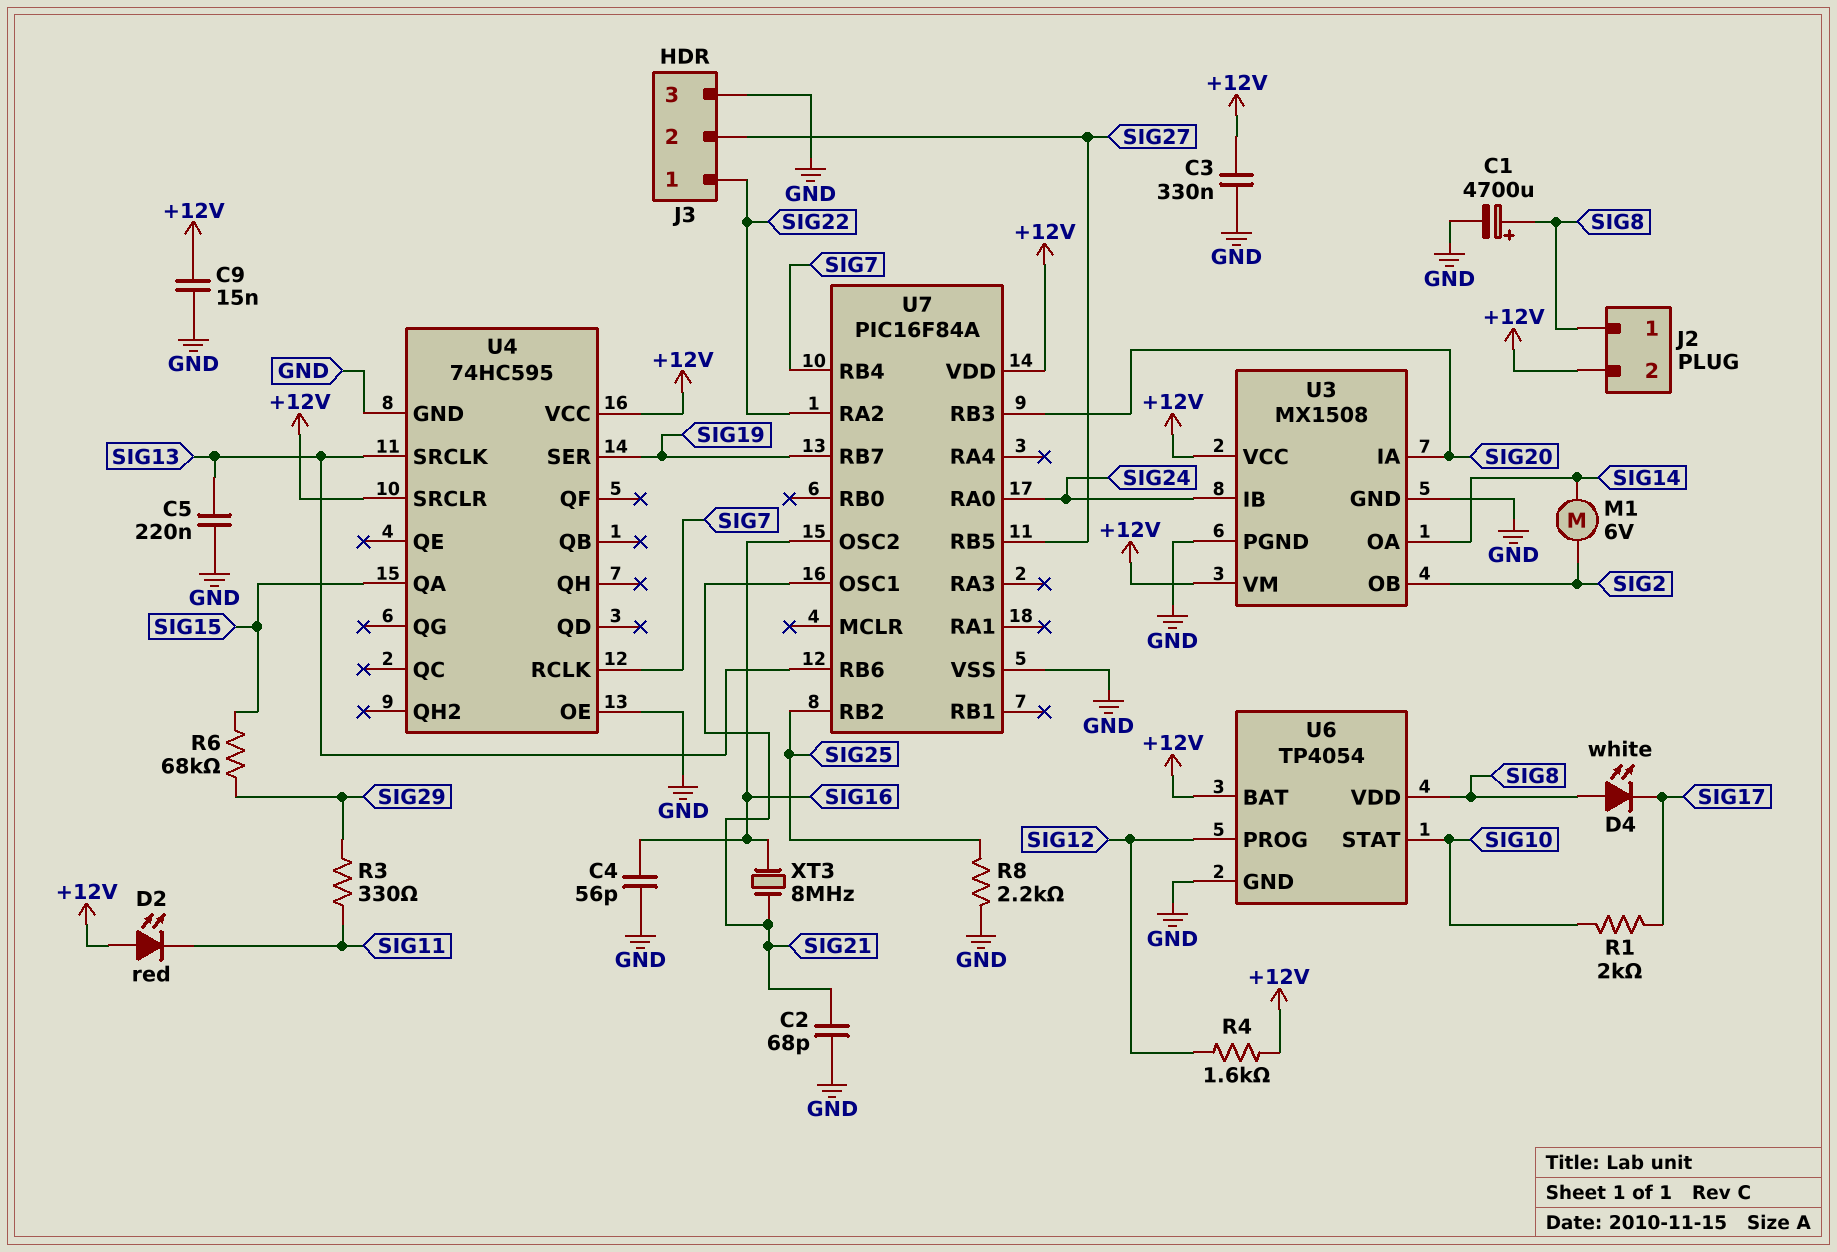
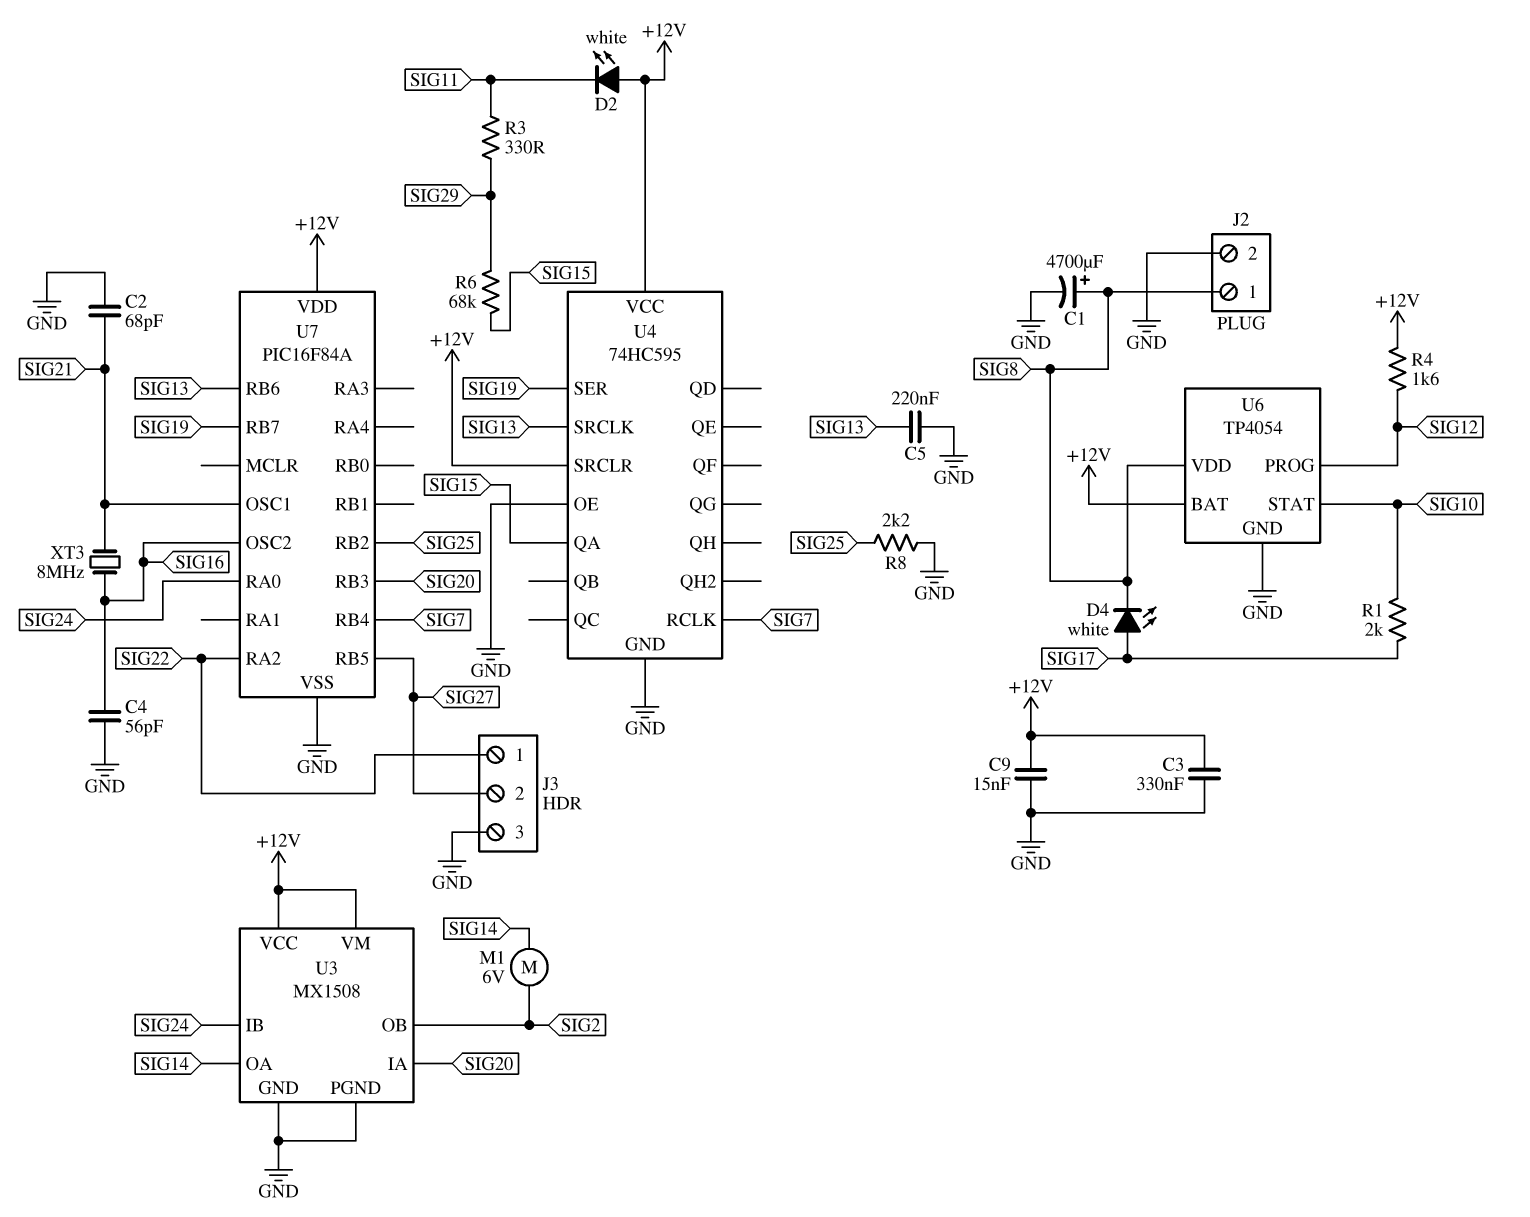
D2: LED red (A +12V, K SIG11) -> LED white (A +12V, K SIG11)
D4: LED white (A SIG8, K SIG17) -> LED white (A SIG17, K SIG8)
J2 pin 2: +12V -> GND

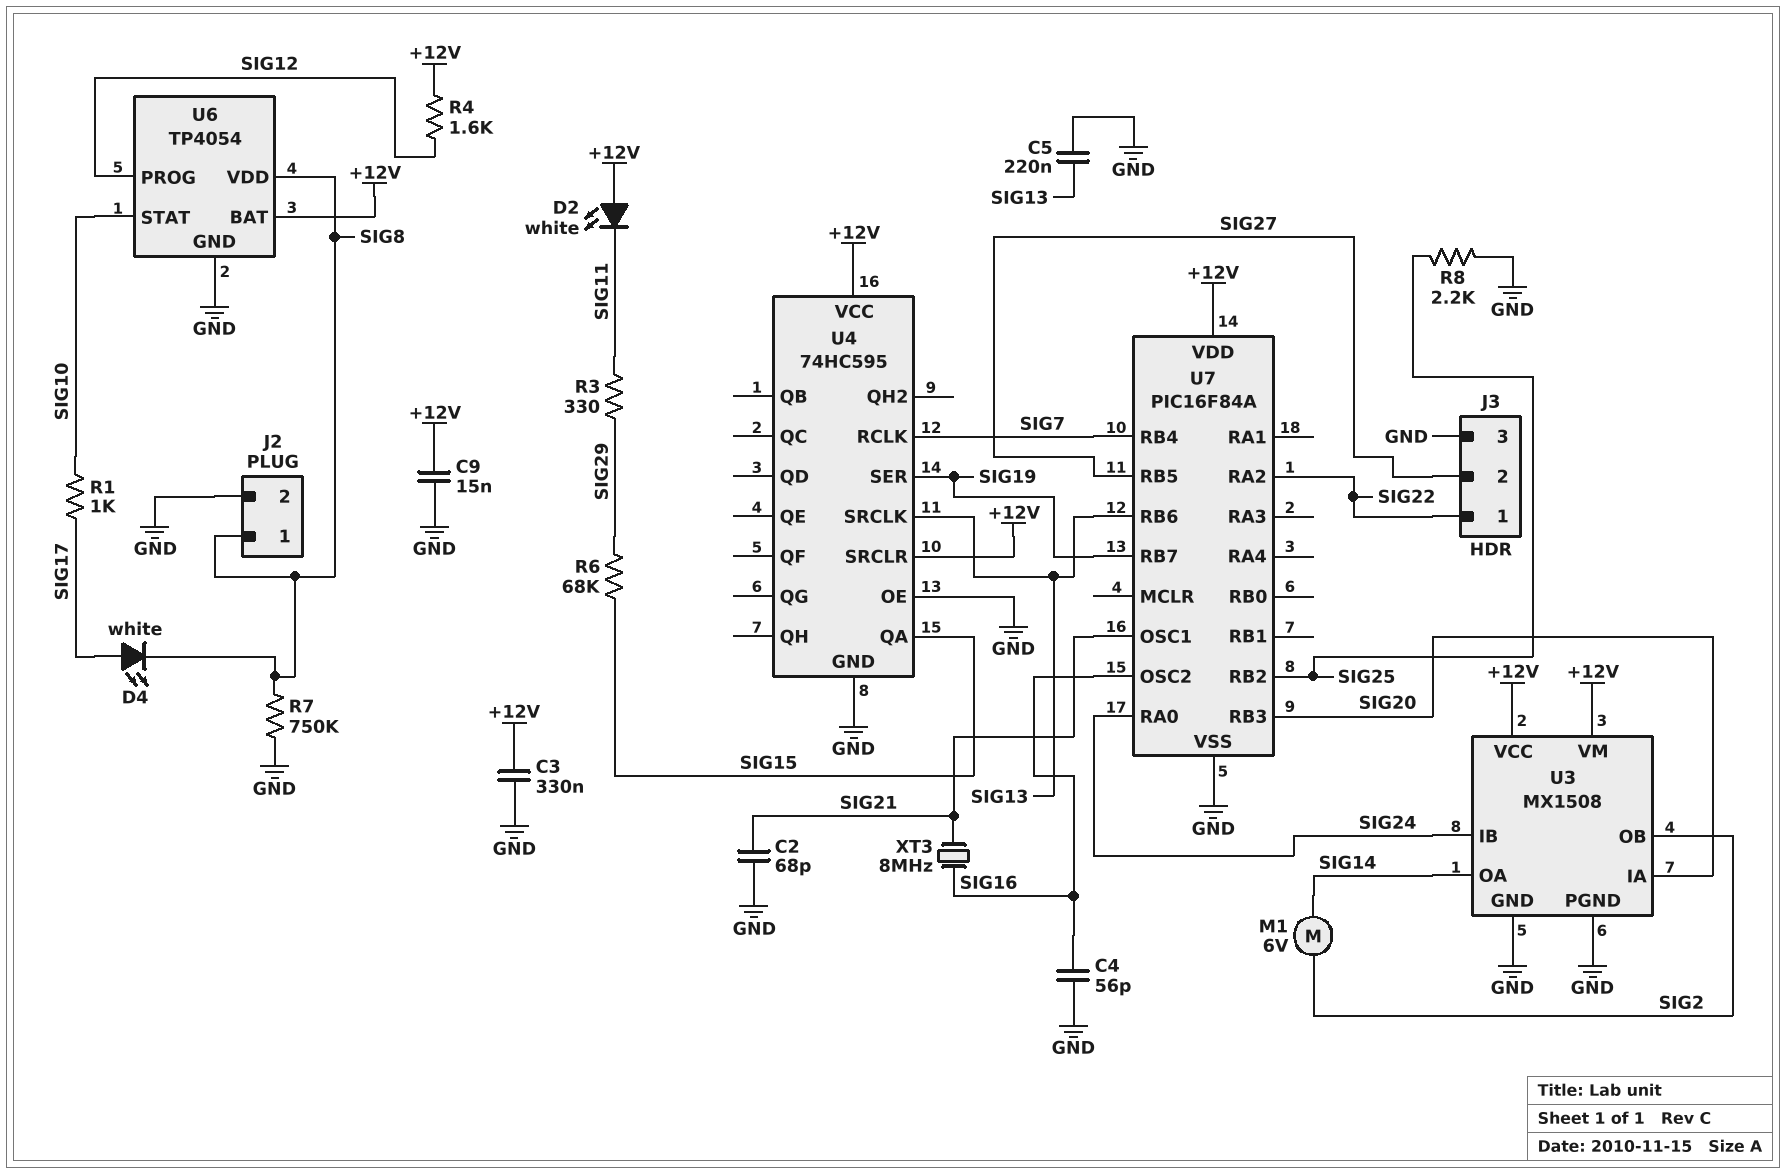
C1: 4700uF (plus SIG8, minus GND) -> none
R1: 2k (SIG10, SIG17) -> 1k (SIG10, SIG17)
R7: none -> 750k (GND, SIG8)

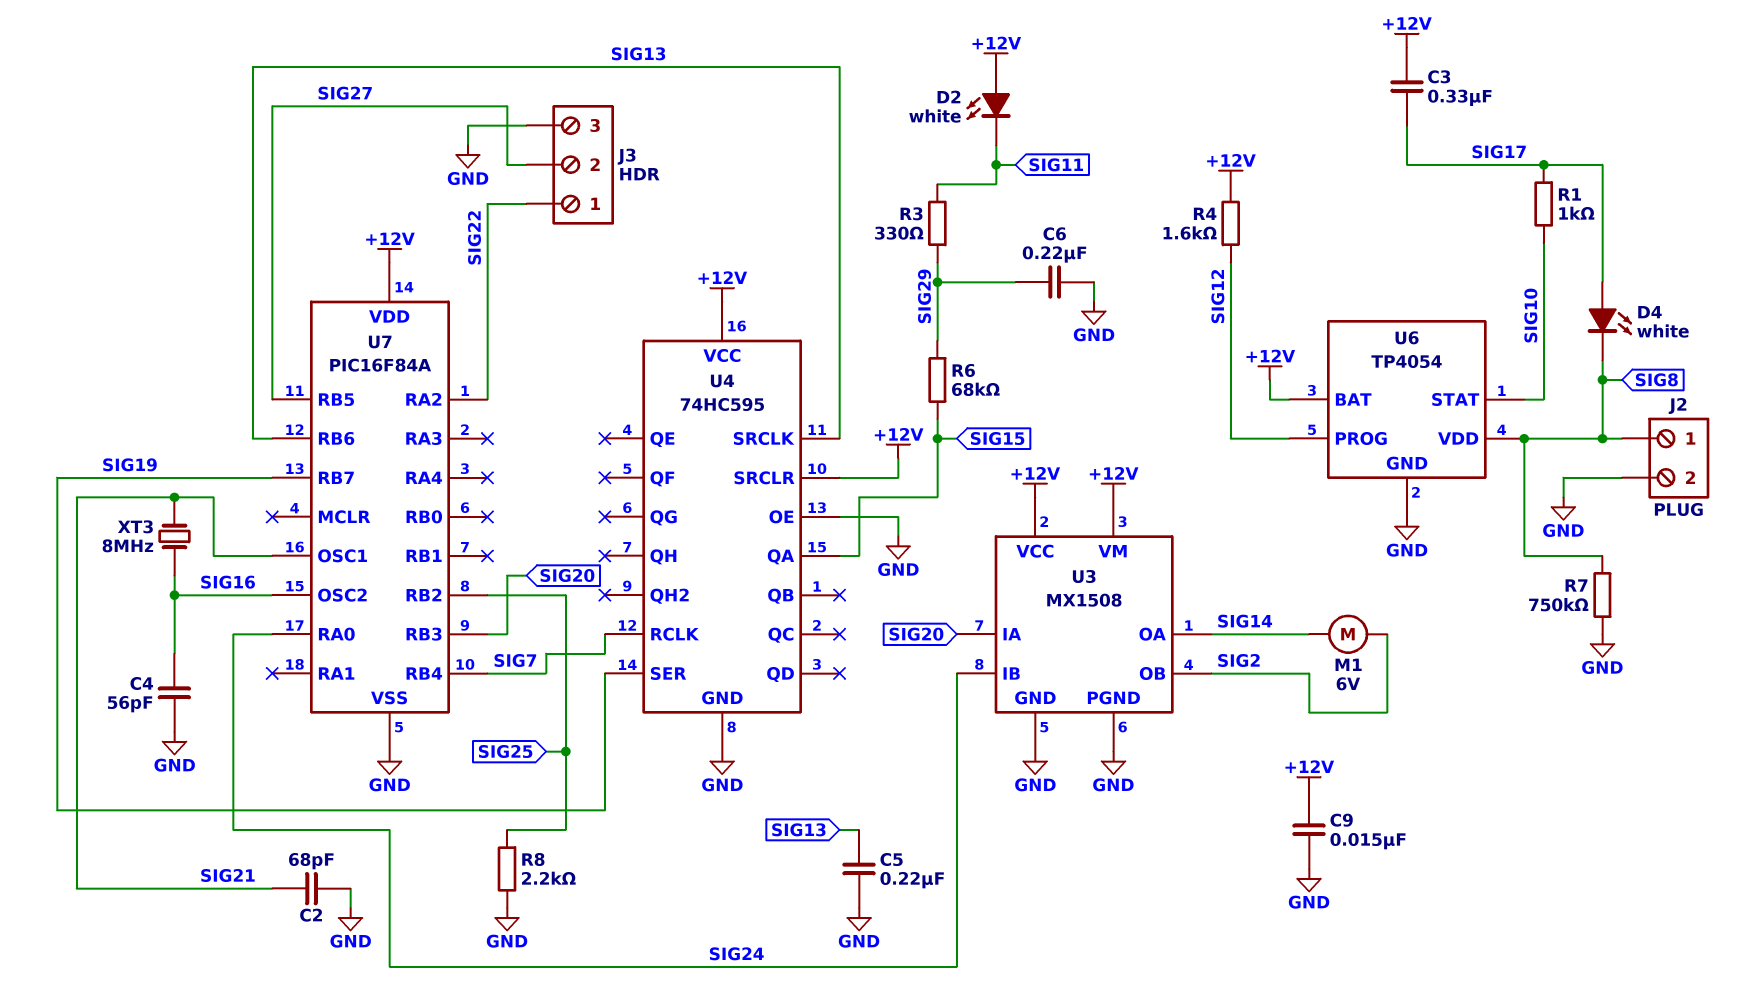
C3: 330nF (+12V, GND) -> 330nF (+12V, SIG17)
C6: none -> 220nF (GND, SIG29)

